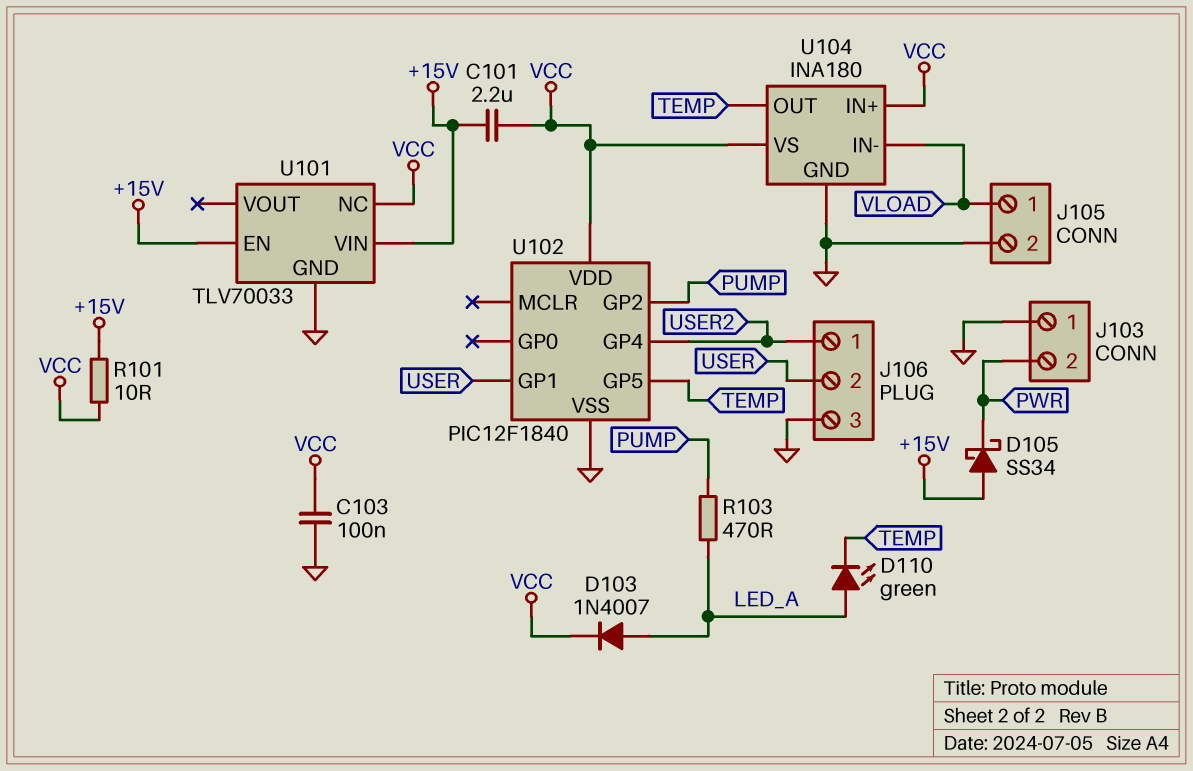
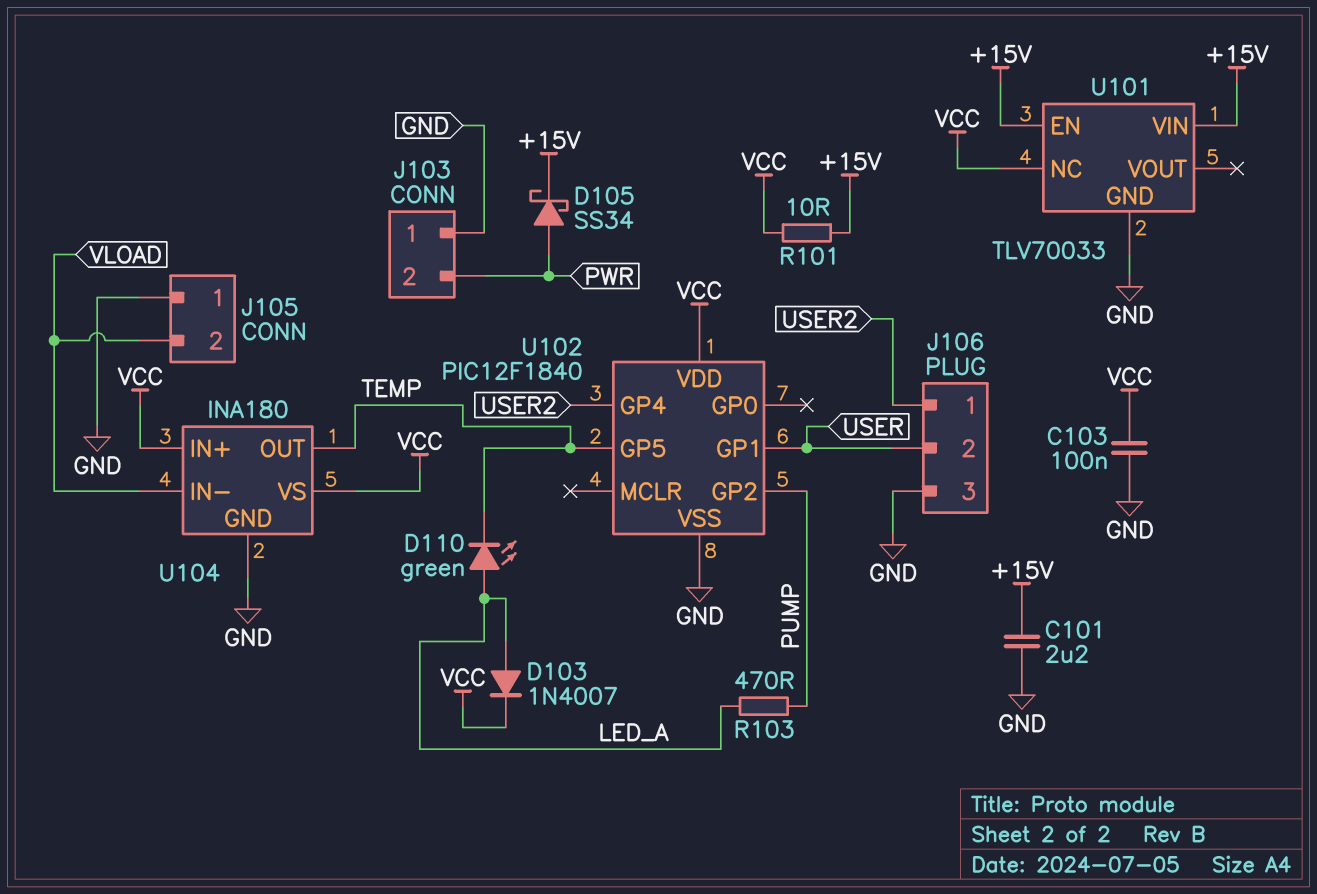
C101: 2.2uF (+15V, VCC) -> 2.2uF (+15V, GND)
D105: schottky SS34 (A +15V, K PWR) -> schottky SS34 (A PWR, K +15V)
J105 pin 1: VLOAD -> GND
J105 pin 2: GND -> VLOAD

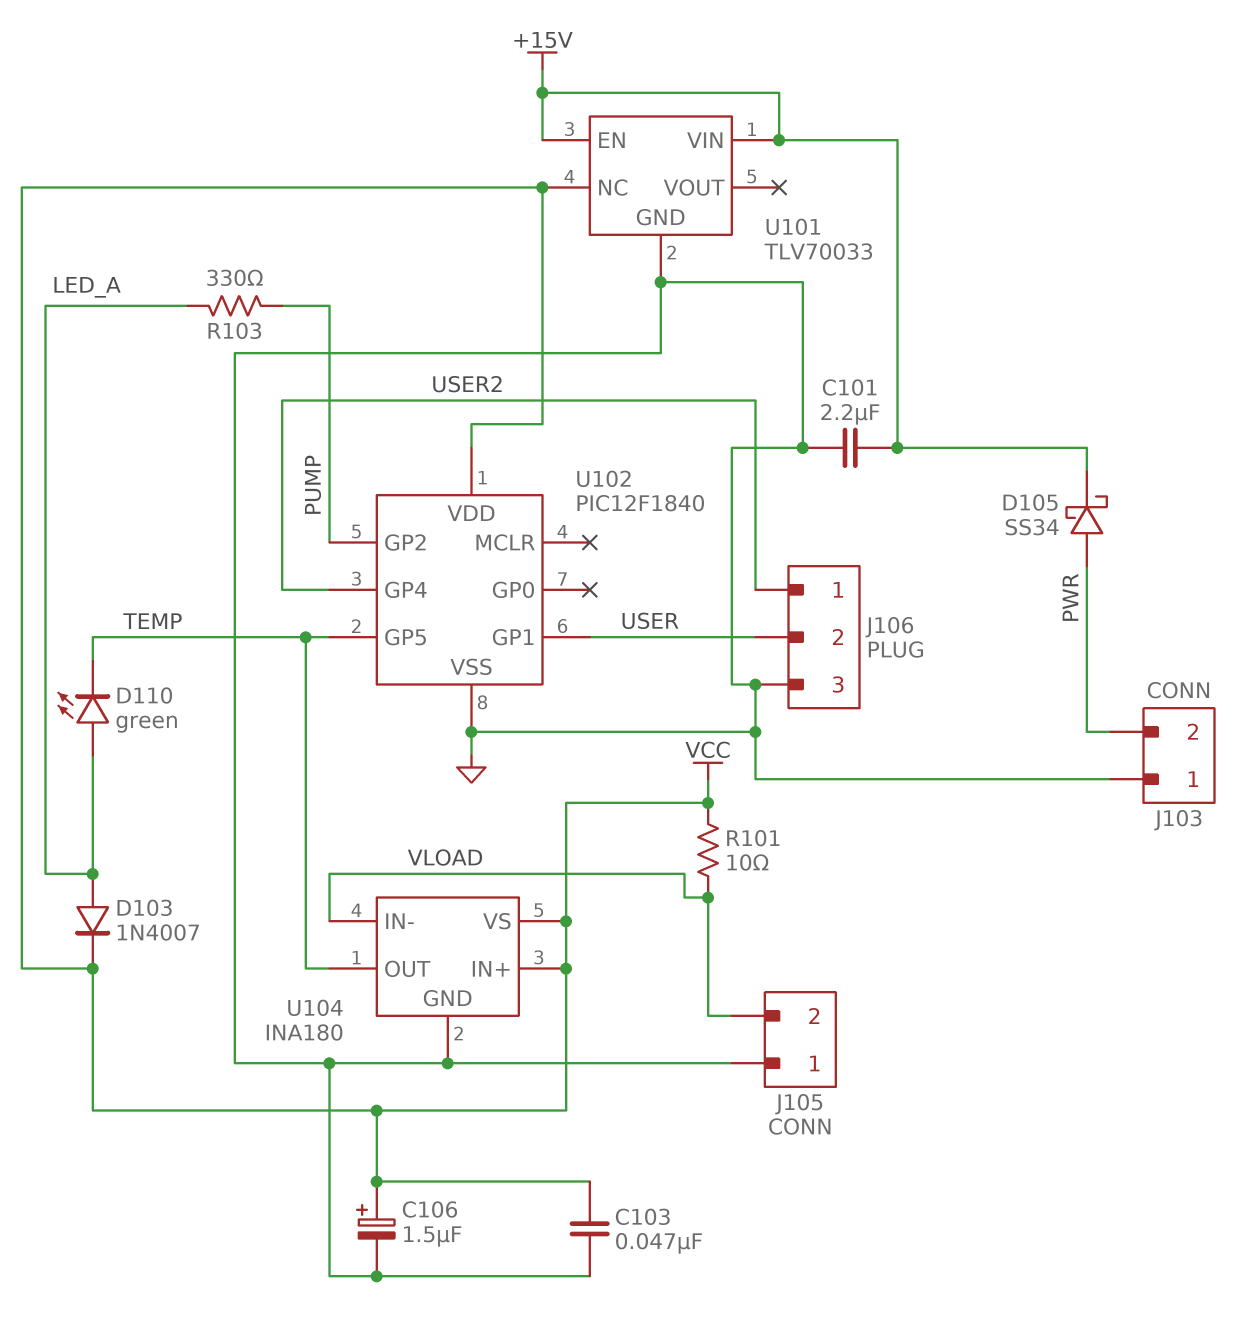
C103: 100nF (GND, VCC) -> 47nF (GND, VCC)
C106: none -> 1.5uF (plus VCC, minus GND)
R101: 10 (+15V, VCC) -> 10 (VCC, VLOAD)
R103: 470 (LED_A, PUMP) -> 330 (LED_A, PUMP)

